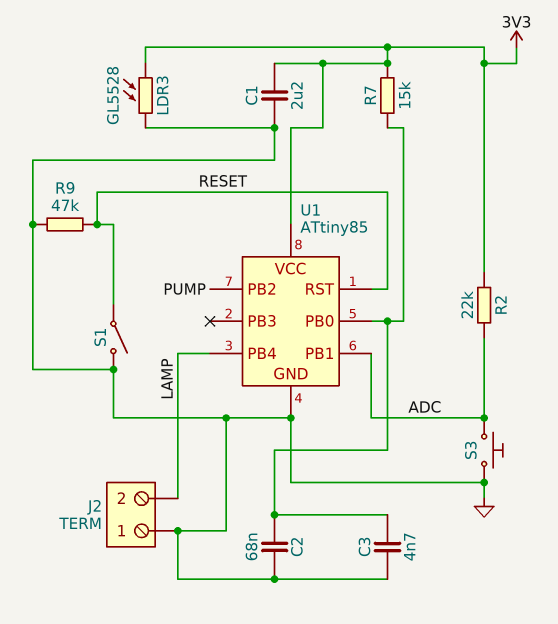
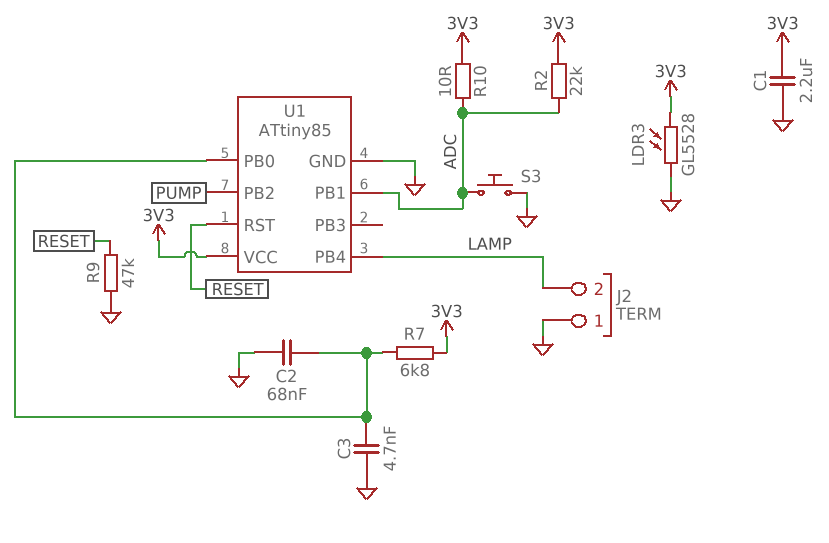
R7: 15k (3V3, U1/PB0) -> 6.8k (3V3, U1/PB0)
R10: none -> 10 (3V3, ADC)
S1: switch (GND, RESET) -> none

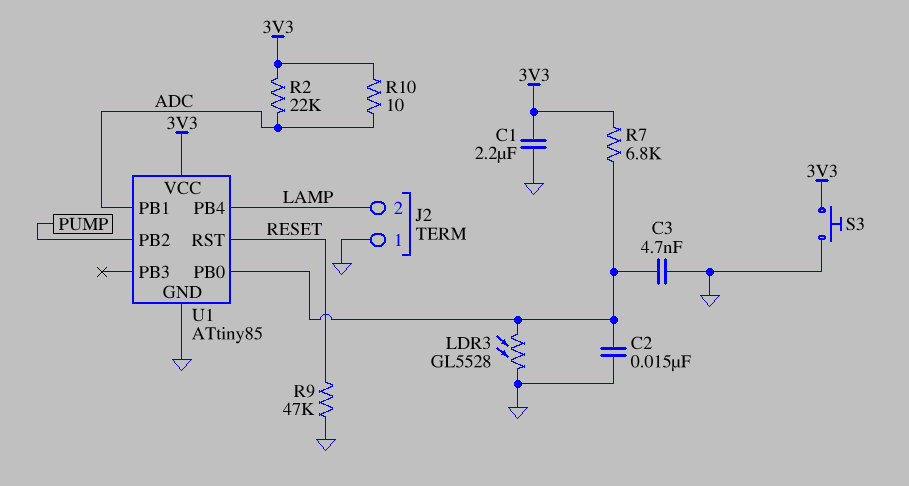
C2: 68nF (GND, U1/PB0) -> 15nF (GND, U1/PB0)
LDR3: GL5528 (3V3, GND) -> GL5528 (GND, U1/PB0)
S3: button (ADC, GND) -> button (3V3, GND)

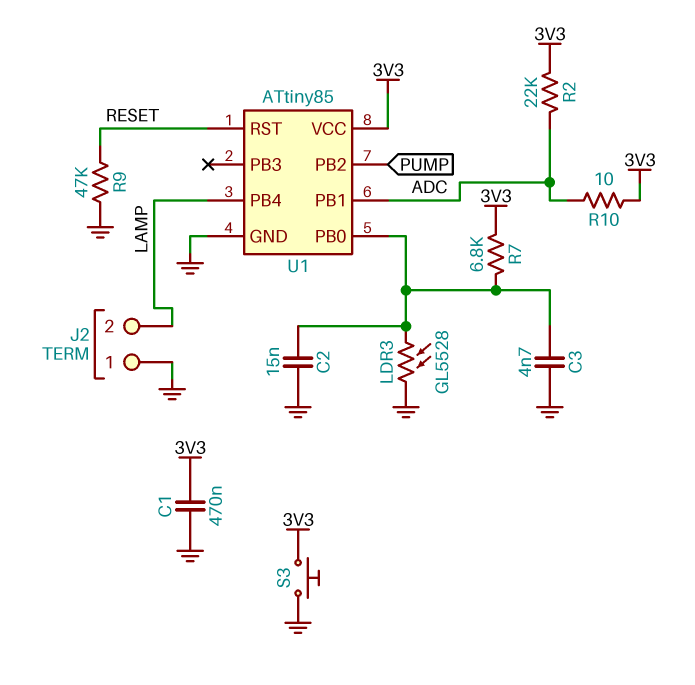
C1: 2.2uF (3V3, GND) -> 470nF (3V3, GND)

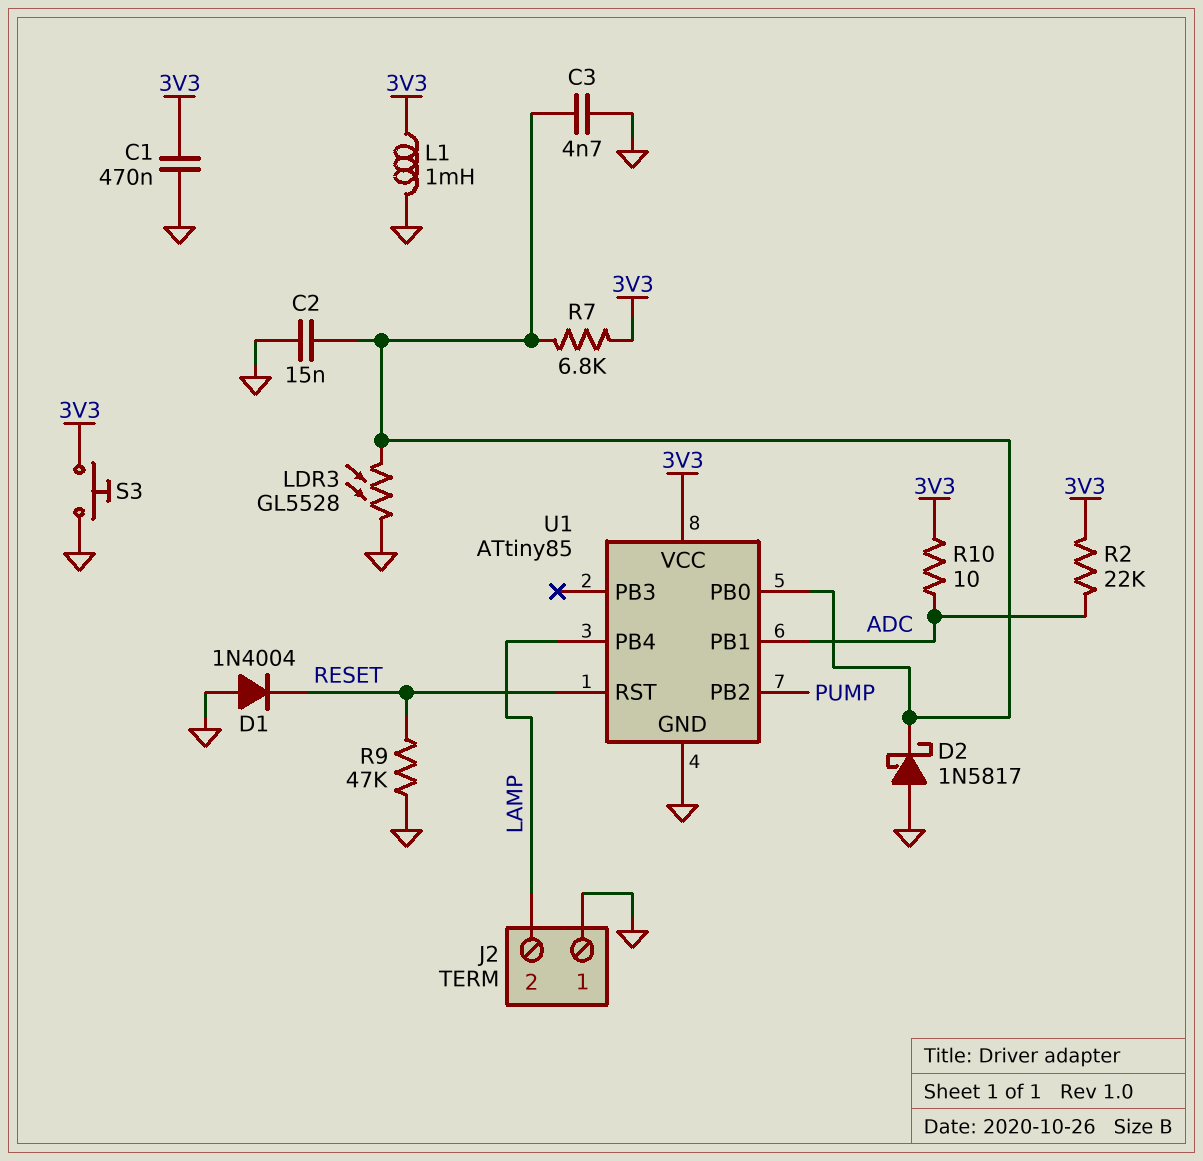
D1: none -> diode 1N4004 (A GND, K RESET)
D2: none -> schottky 1N5817 (A GND, K U1/PB0)
L1: none -> 1mH (3V3, GND)

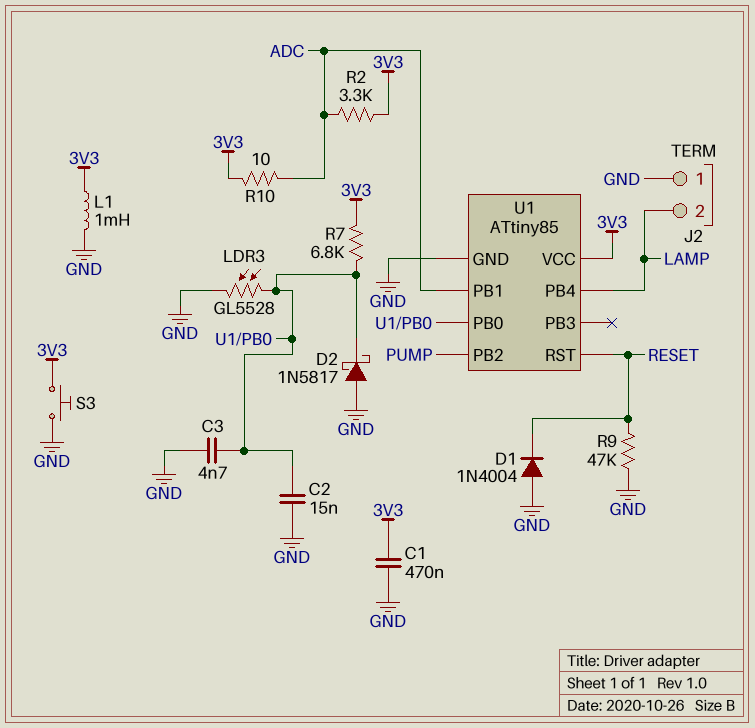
R2: 22k (3V3, ADC) -> 3.3k (3V3, ADC)

